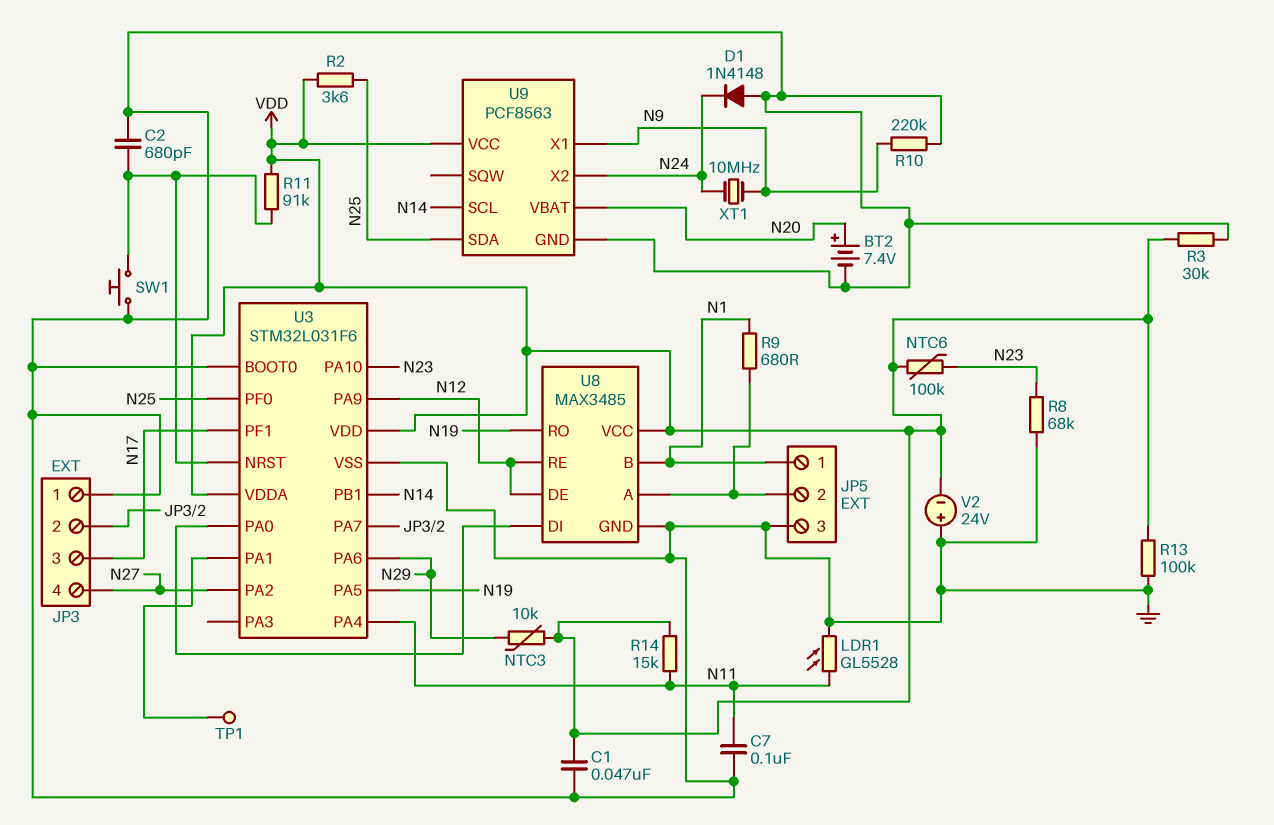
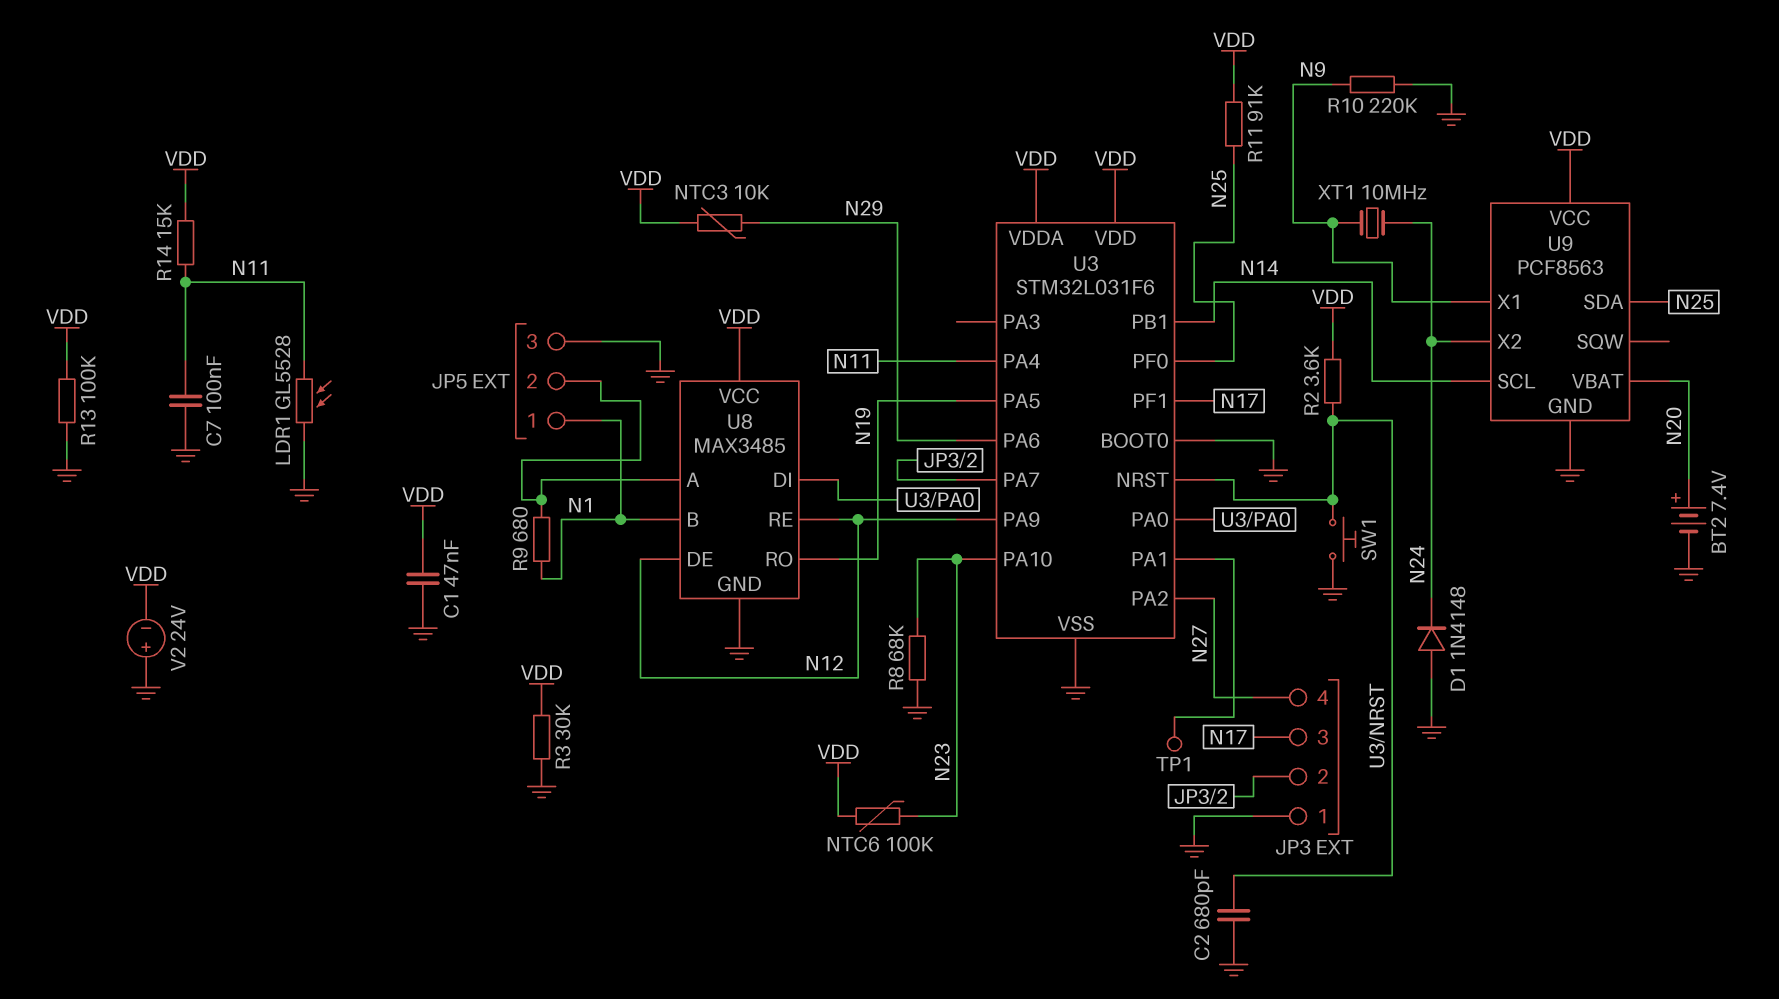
R2: 3.6k (N25, VDD) -> 3.6k (U3/NRST, VDD)
R11: 91k (U3/NRST, VDD) -> 91k (N25, VDD)

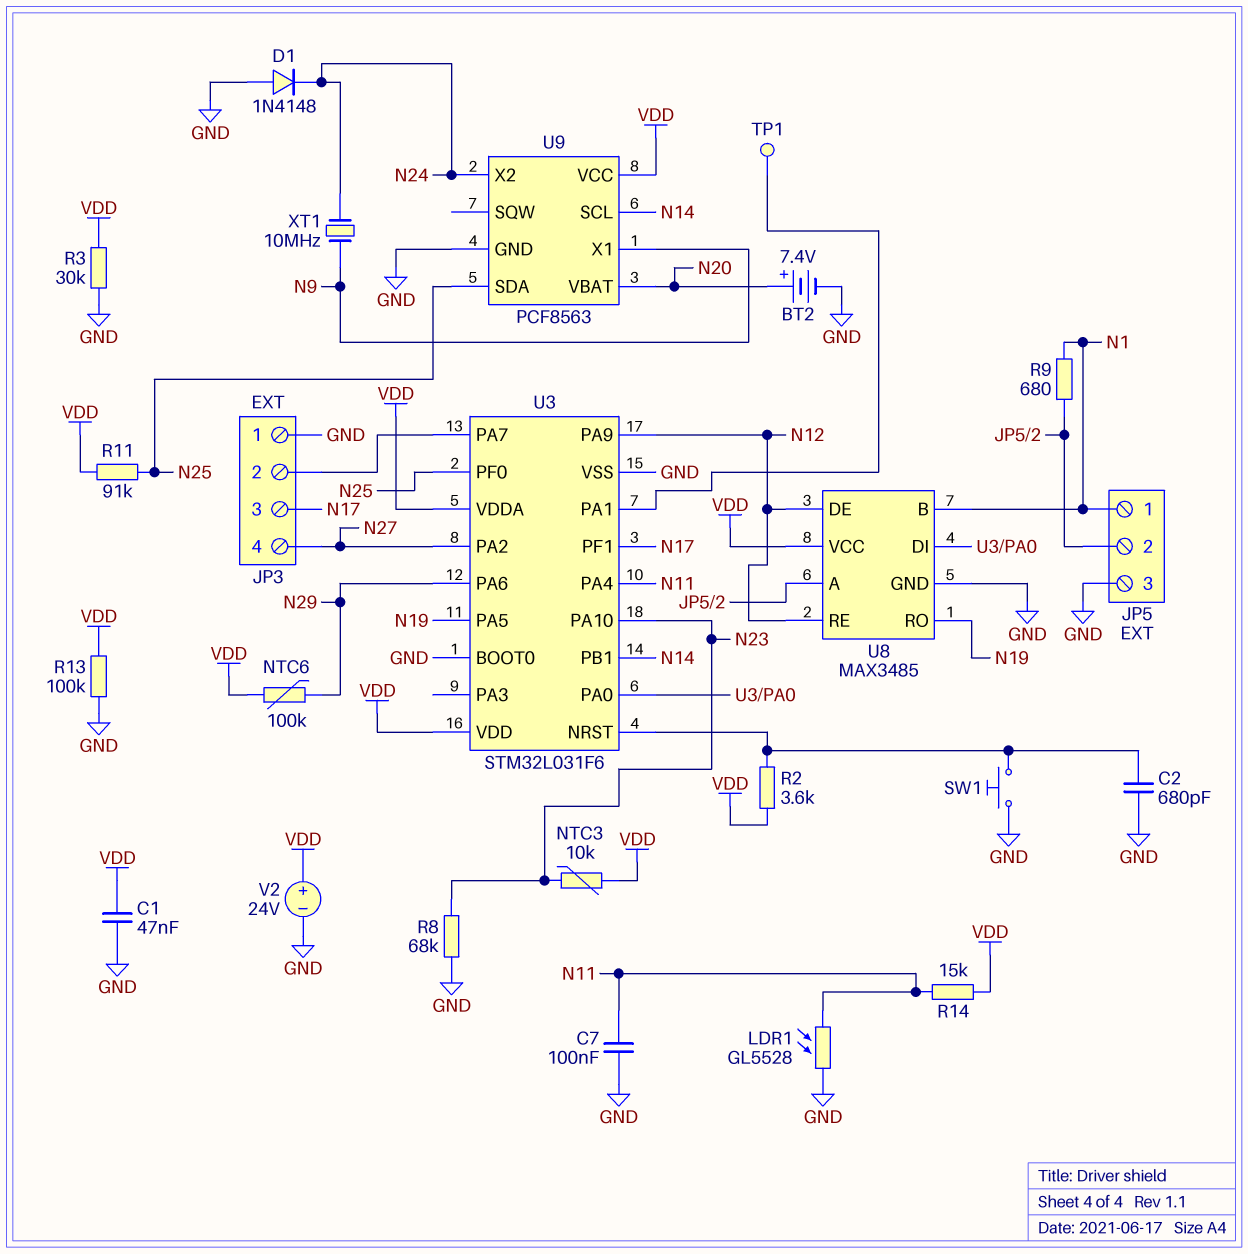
NTC3: 10k (N29, VDD) -> 10k (N23, VDD)
NTC6: 100k (N23, VDD) -> 100k (N29, VDD)
R10: 220k (GND, N9) -> none
V2: 24V (plus GND, minus VDD) -> 24V (plus VDD, minus GND)

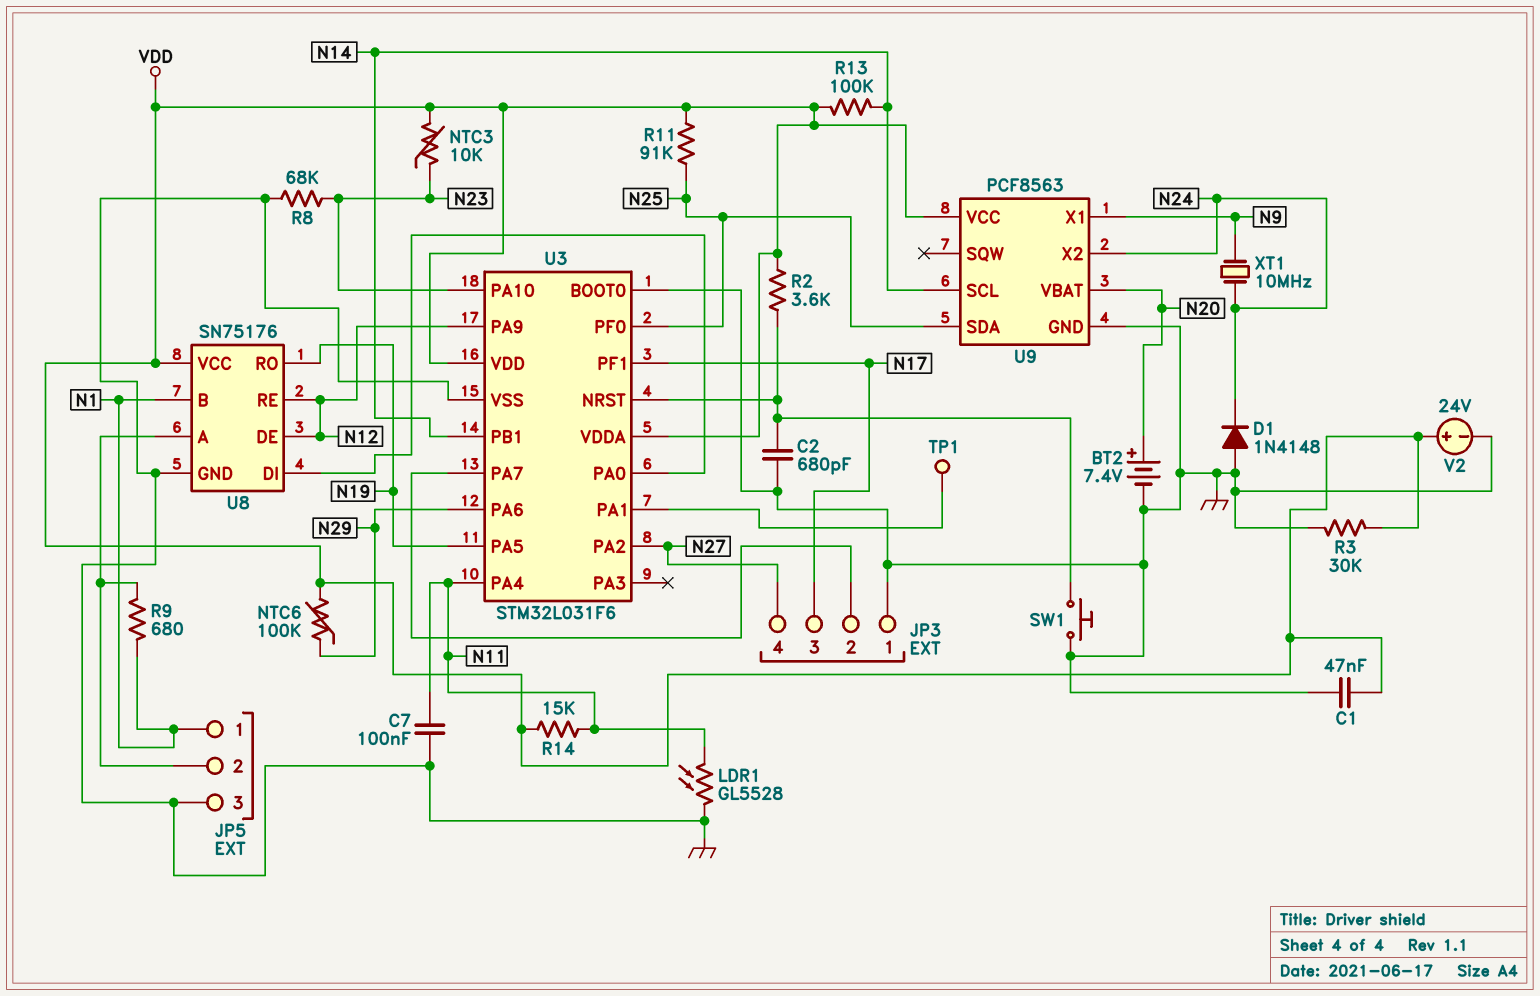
R13: 100k (GND, VDD) -> 100k (N14, VDD)
U8: MAX3485 -> SN75176

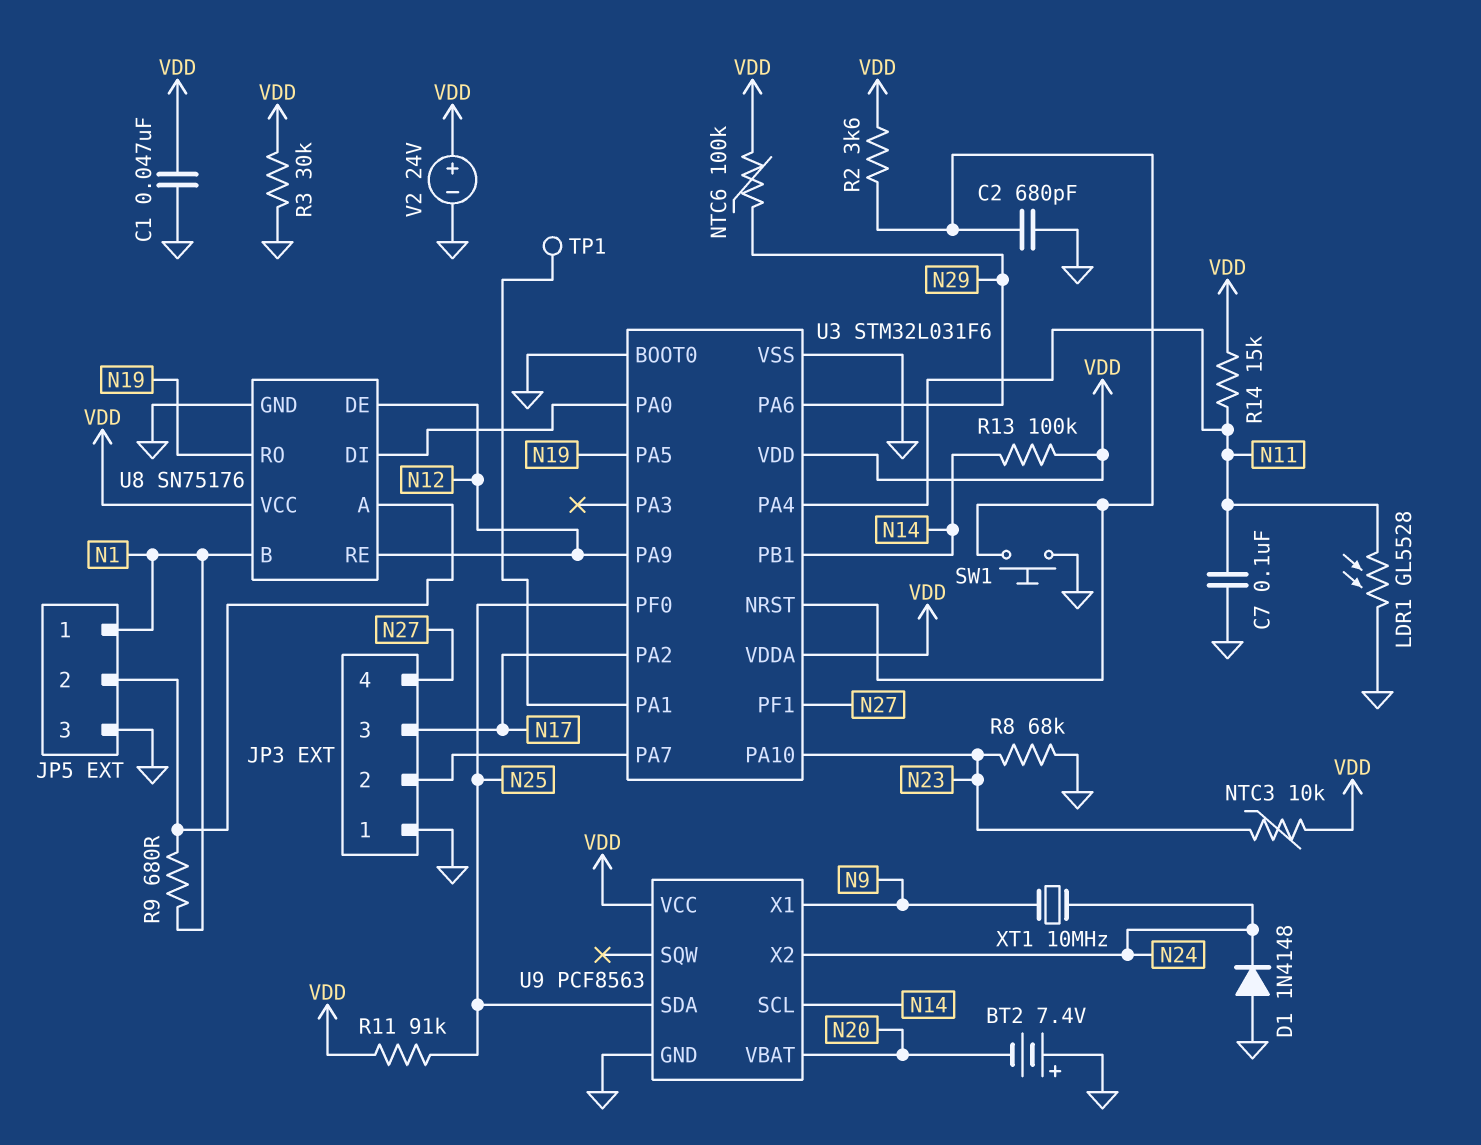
BT2: 7.4V (plus N20, minus GND) -> 7.4V (plus GND, minus N20)
U3 pin PA2: N27 -> N17
U3 pin PF1: N17 -> N27

